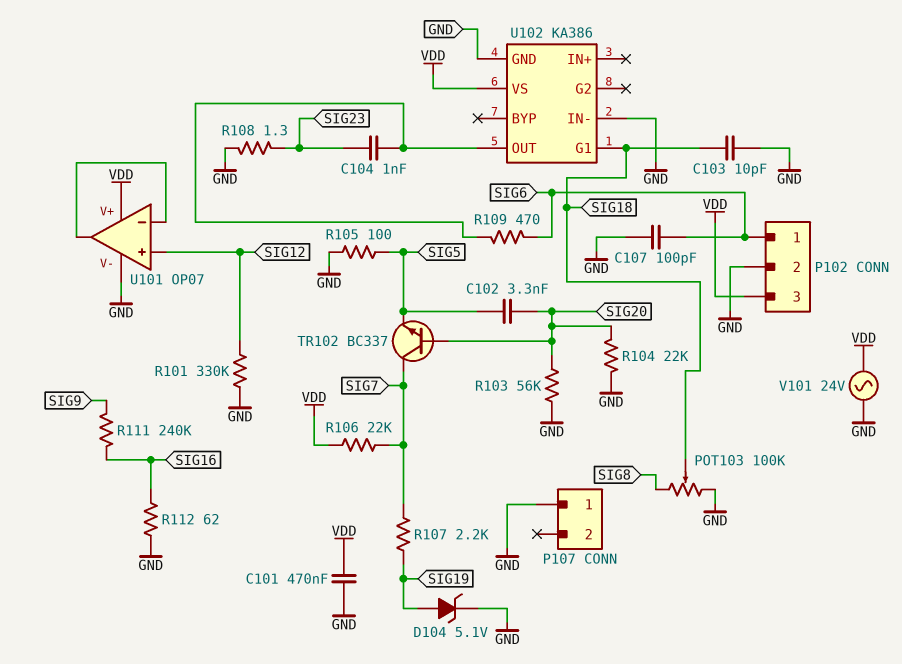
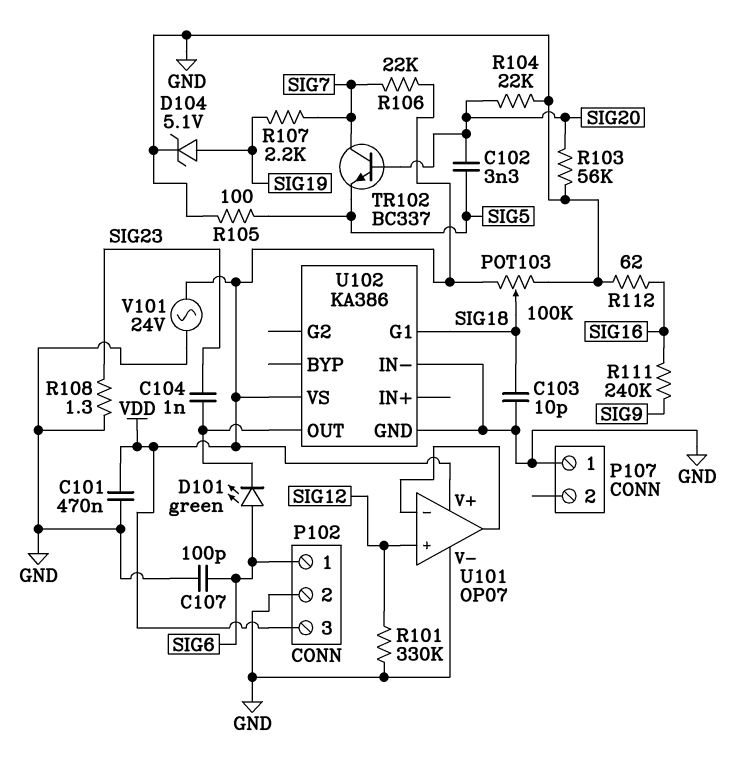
D101: none -> LED green (A SIG6, K U102/OUT)
POT103: 100k (GND, SIG8, wiper SIG18) -> 100k (GND, VDD, wiper SIG18)
R109: 470 (SIG6, U102/OUT) -> none

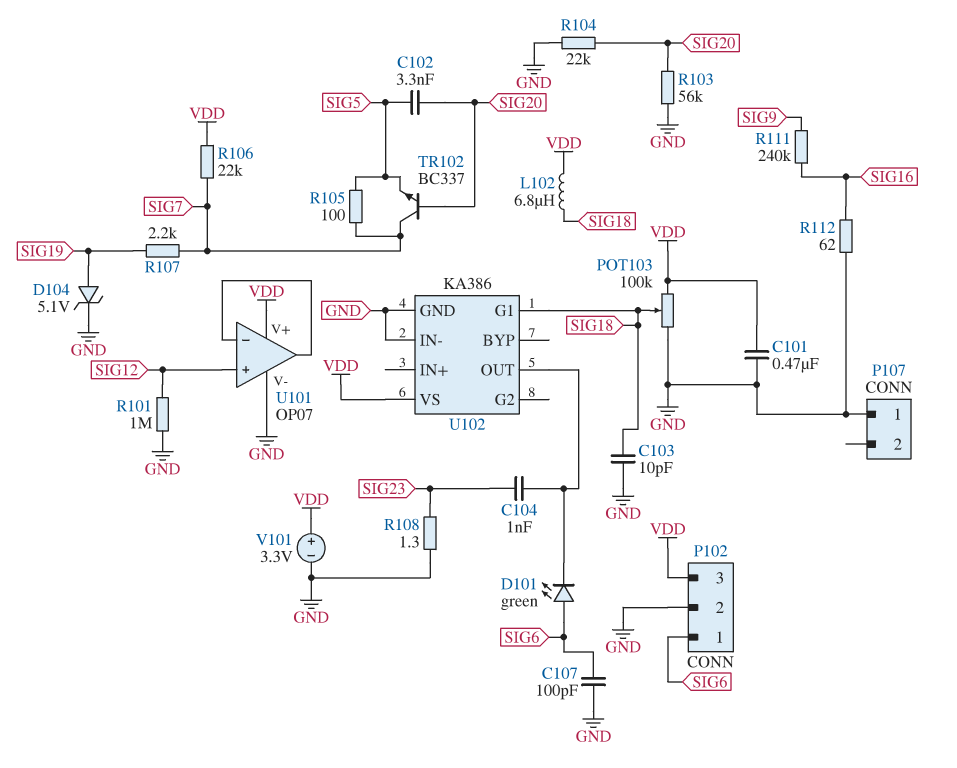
L102: none -> 6.8uH (SIG18, VDD)
R101: 330k (GND, SIG12) -> 1M (GND, SIG12)
R105: 100 (GND, SIG5) -> 100 (SIG5, SIG7)
V101: AC 24V (GND, VDD) -> 3.3V (plus VDD, minus GND)

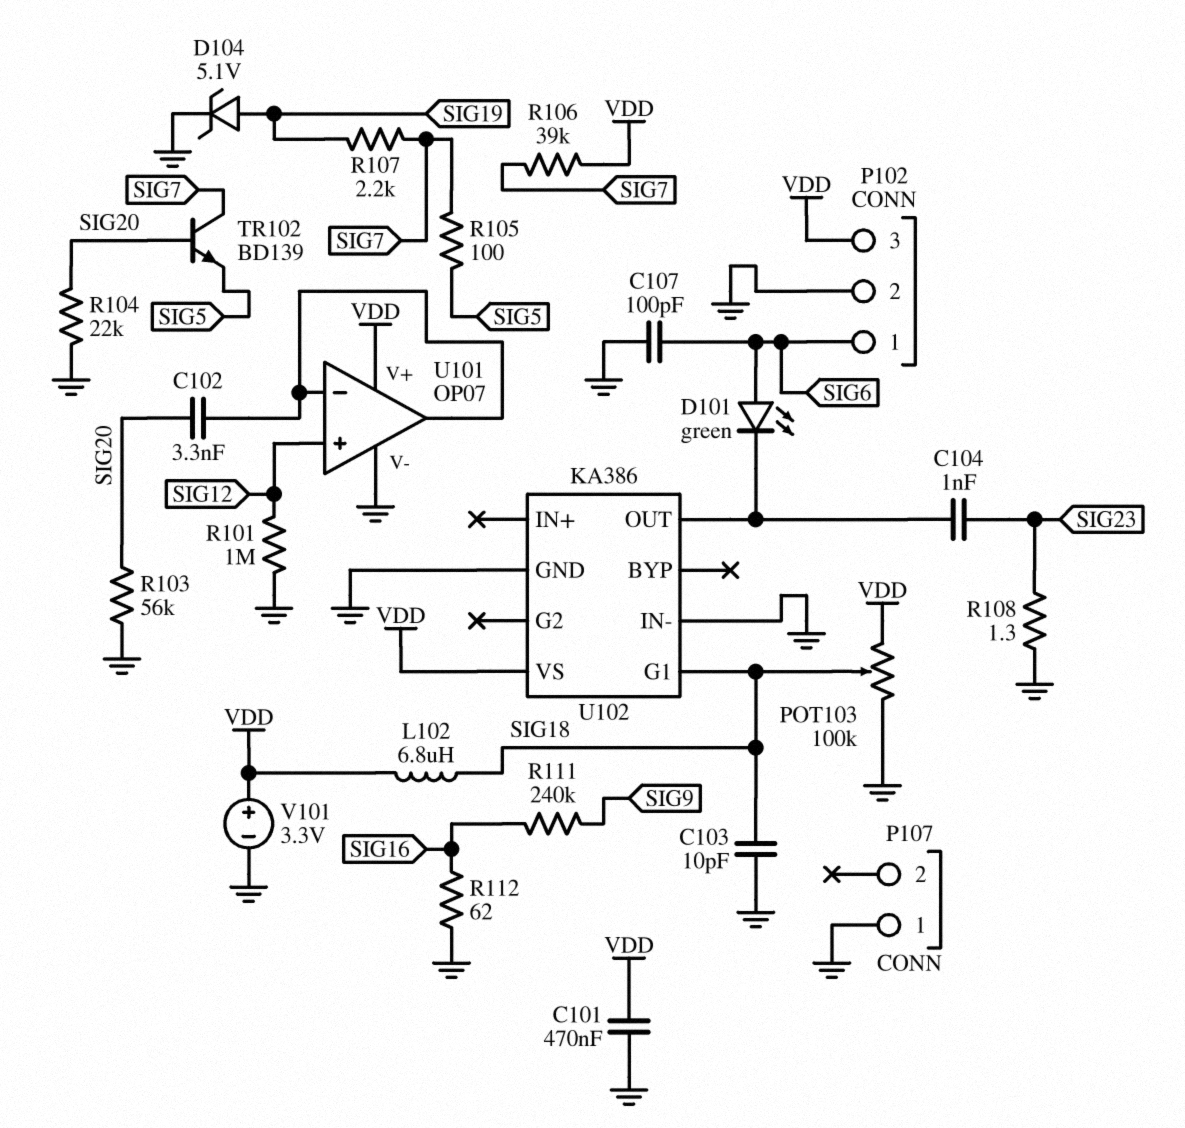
C102: 3.3nF (SIG5, SIG20) -> 3.3nF (SIG20, U101/in-)
R106: 22k (SIG7, VDD) -> 39k (SIG7, VDD)
TR102: NPN BC337 (B SIG20, C SIG7, E SIG5) -> NPN BD139 (B SIG20, C SIG7, E SIG5)

